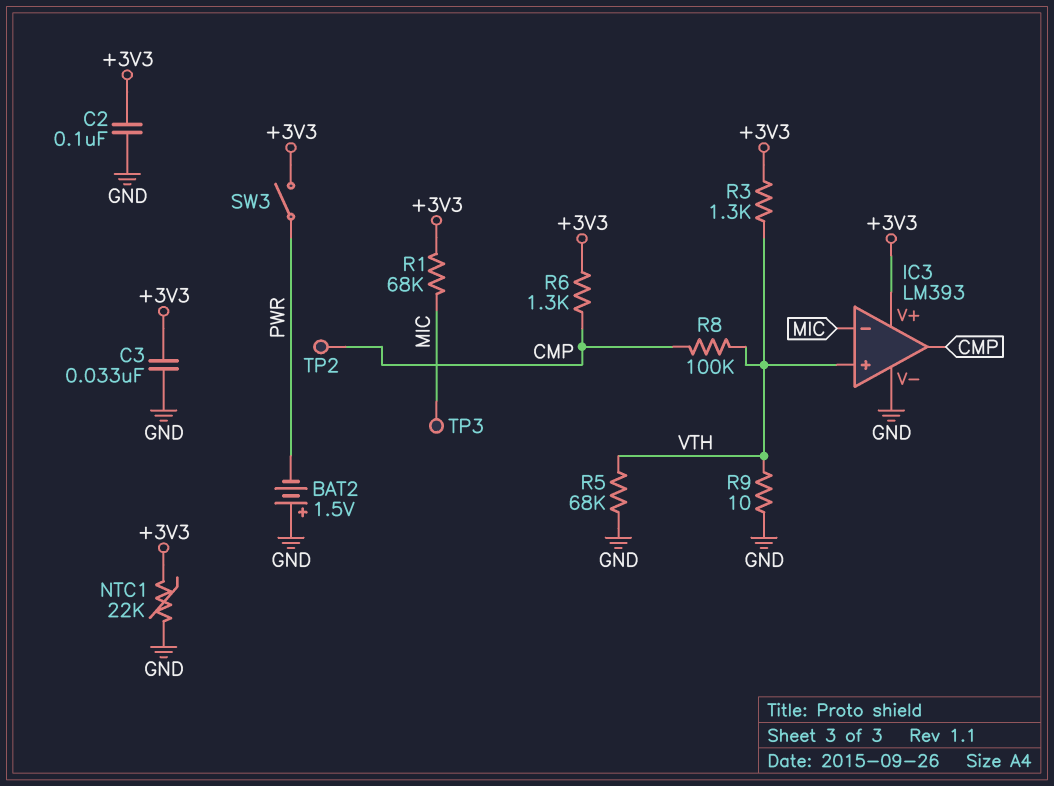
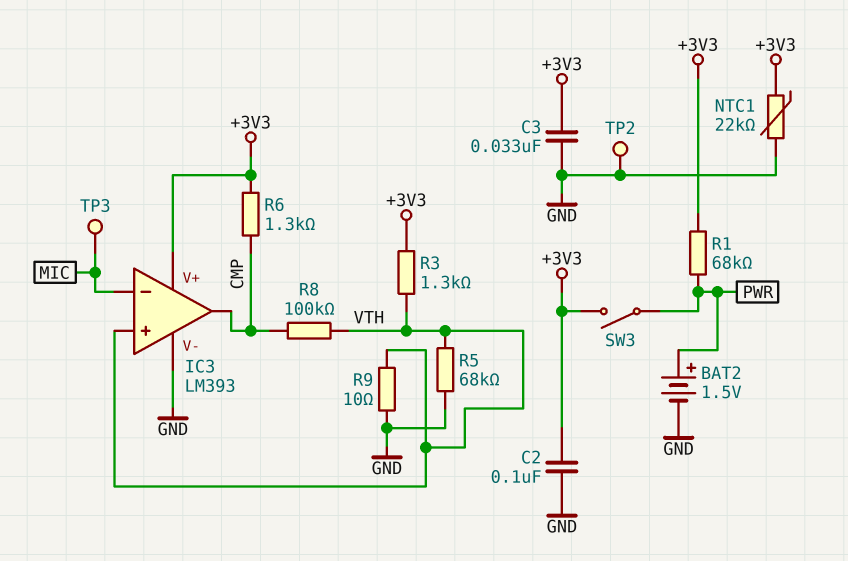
BAT2: 1.5V (plus GND, minus PWR) -> 1.5V (plus PWR, minus GND)
R1: 68k (+3V3, MIC) -> 68k (+3V3, PWR)
TP2: test point (CMP) -> test point (GND)

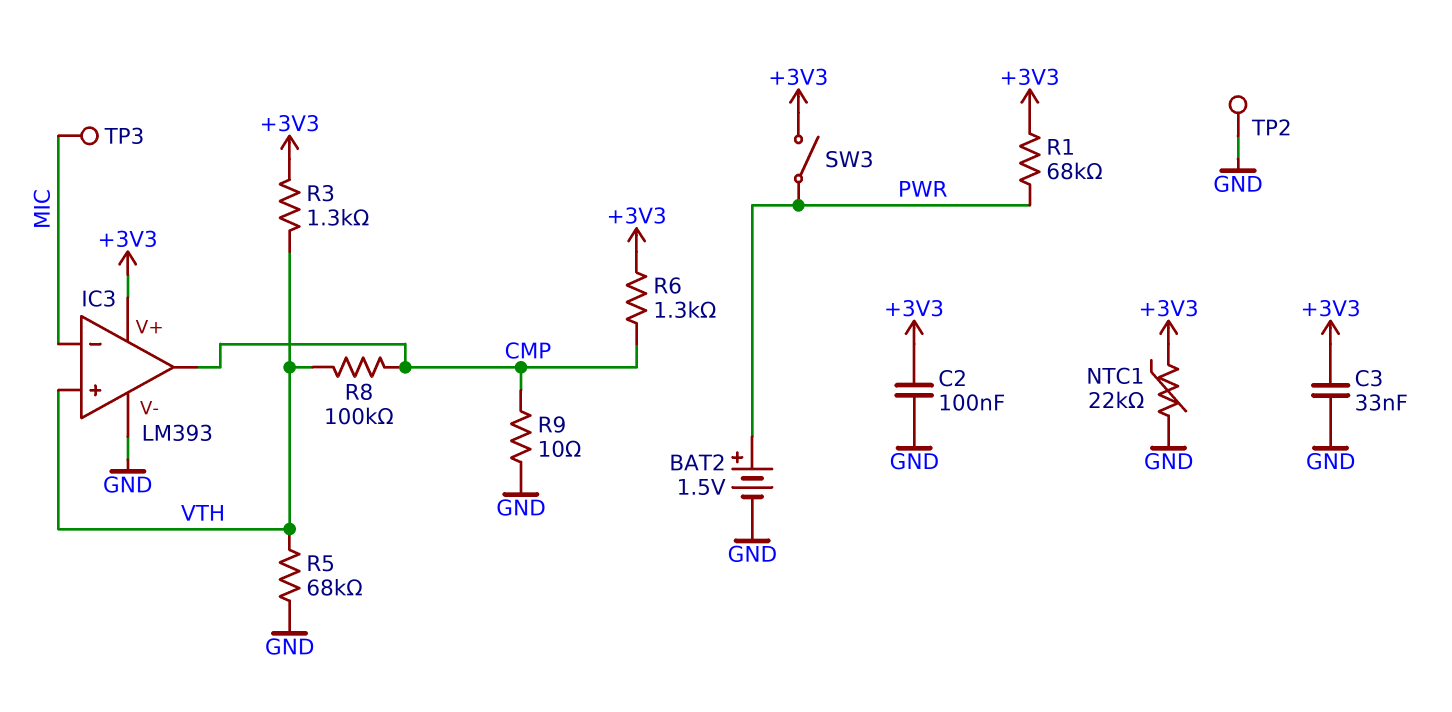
R9: 10 (GND, VTH) -> 10 (CMP, GND)

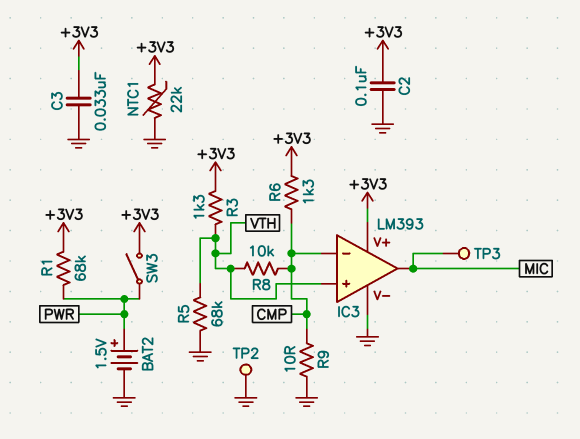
IC3 pin in-: MIC -> CMP
IC3 pin out: CMP -> MIC
R8: 100k (CMP, VTH) -> 10k (CMP, VTH)

